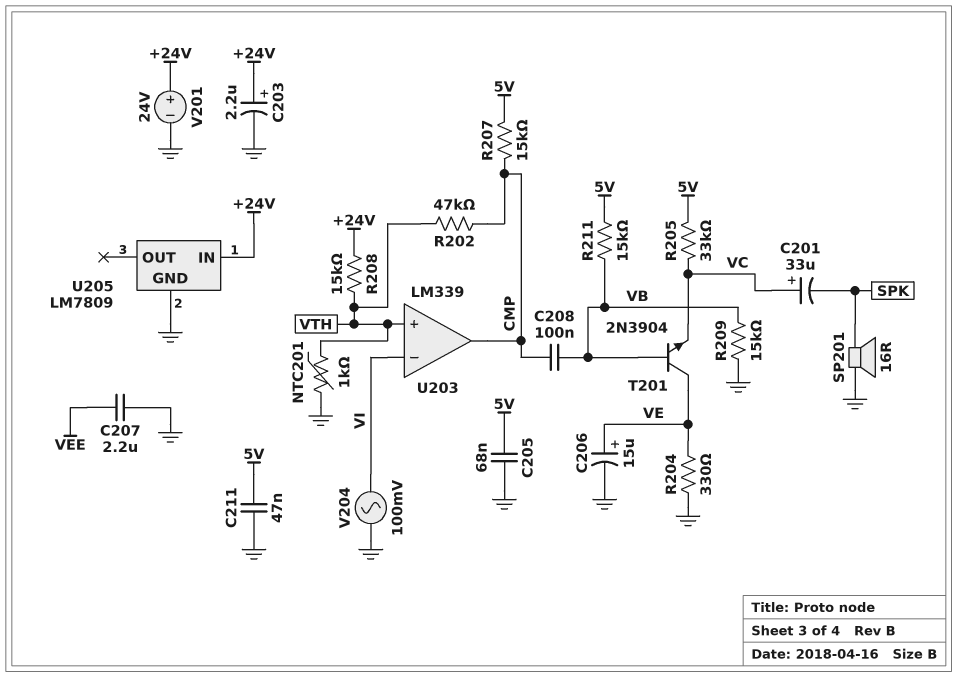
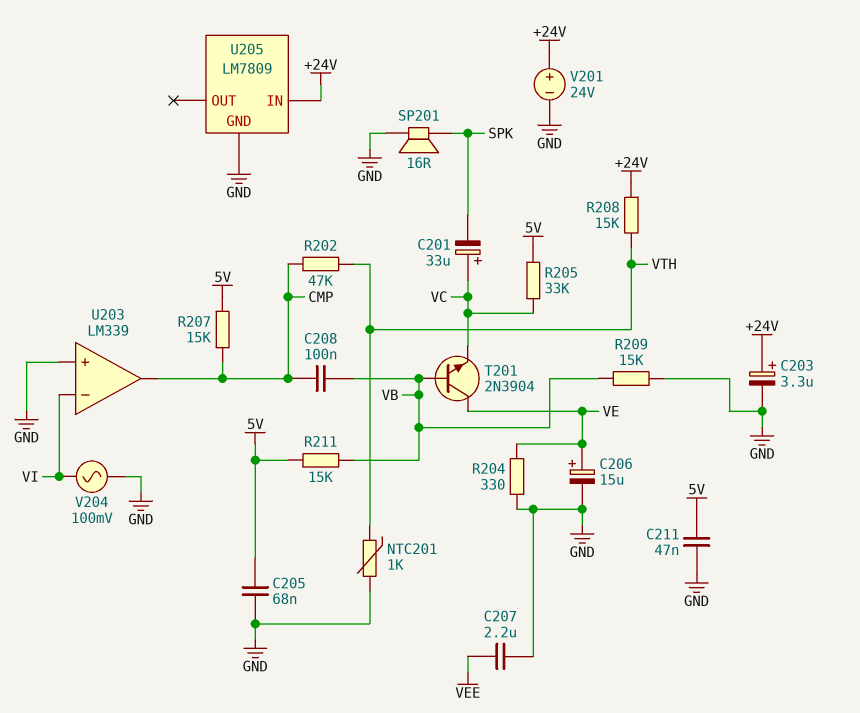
C203: 2.2uF (plus +24V, minus GND) -> 3.3uF (plus +24V, minus GND)
U203 pin in+: VTH -> GND

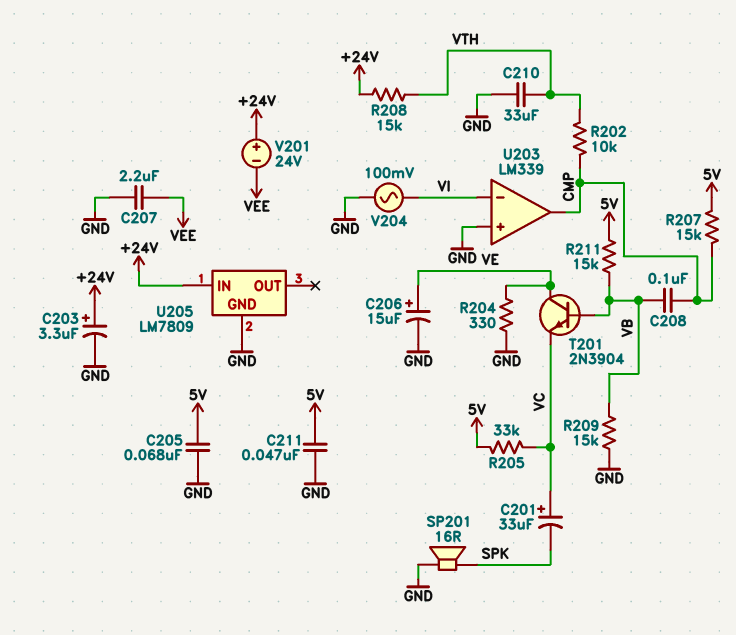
C210: none -> 33uF (GND, VTH)
NTC201: 1k (GND, VTH) -> none
R202: 47k (CMP, VTH) -> 10k (CMP, VTH)
V201: 24V (plus +24V, minus GND) -> 24V (plus +24V, minus VEE)

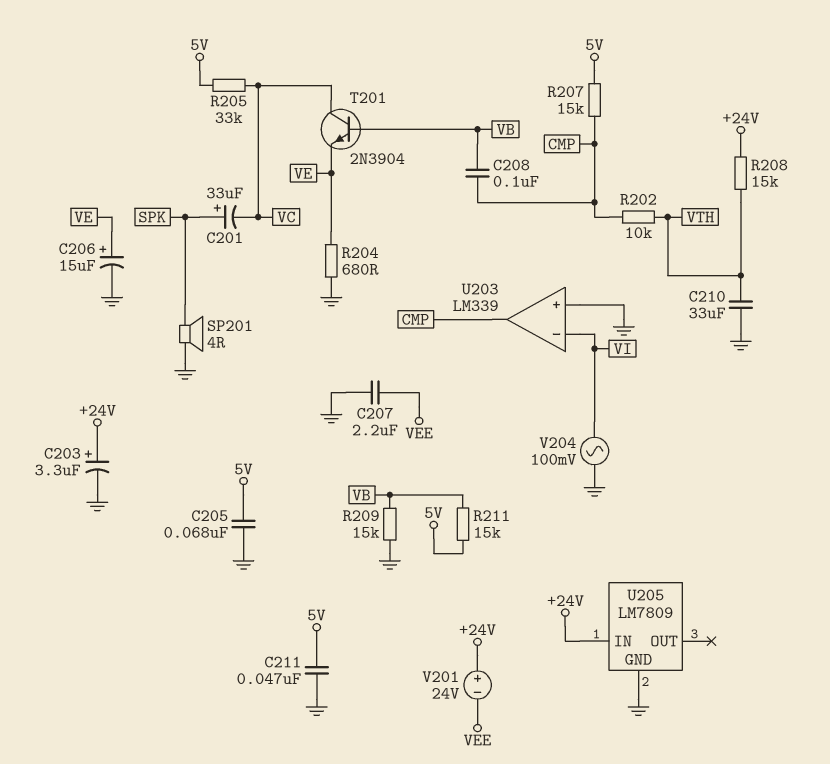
C201: 33uF (plus VC, minus SPK) -> 33uF (plus SPK, minus VC)
R204: 330 (GND, VE) -> 680 (GND, VE)
SP201: speaker 16R (GND, SPK) -> speaker 4R (GND, SPK)
T201: NPN 2N3904 (B VB, C VE, E VC) -> NPN 2N3904 (B VB, C VC, E VE)

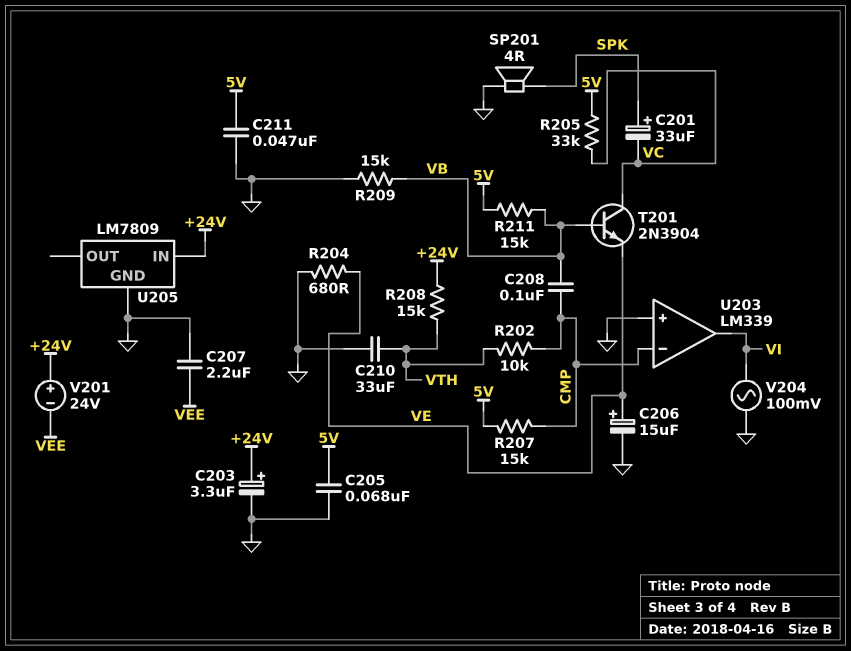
U203 pin in-: VI -> CMP
U203 pin out: CMP -> VI

